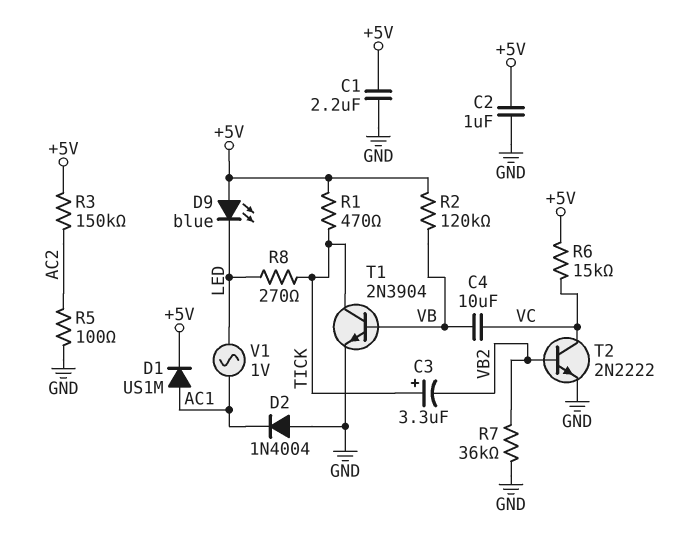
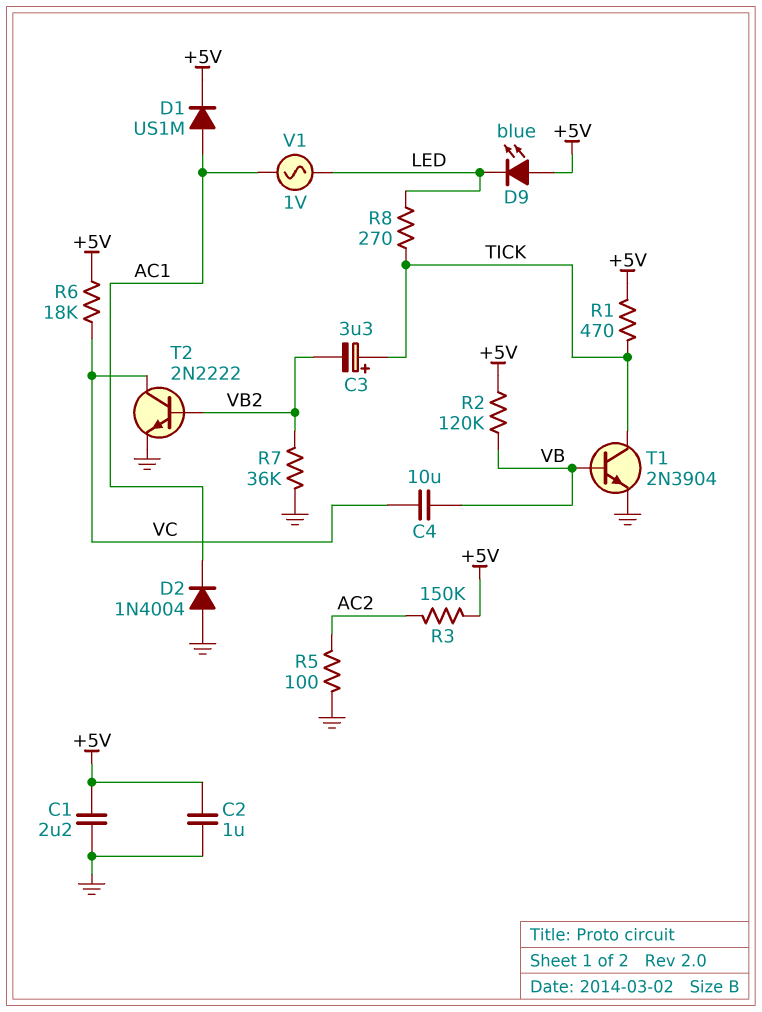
R6: 15k (+5V, VC) -> 18k (+5V, VC)

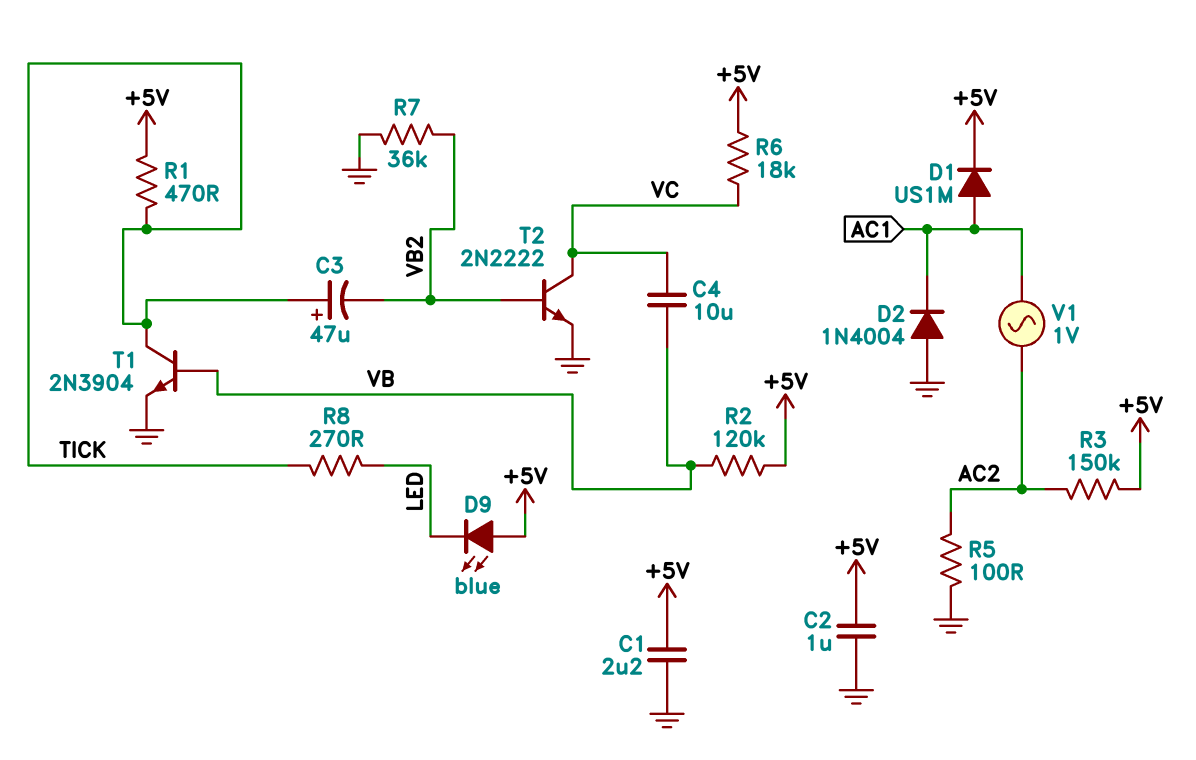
C3: 3.3uF (plus TICK, minus VB2) -> 47uF (plus TICK, minus VB2)
V1: AC 1V (AC1, LED) -> AC 1V (AC1, AC2)

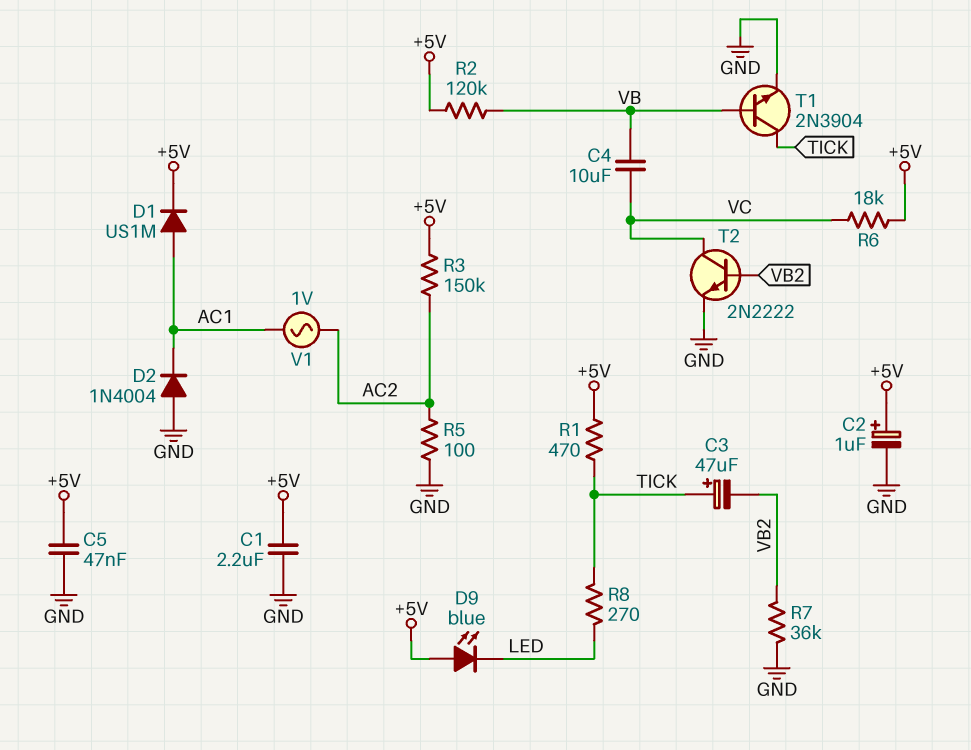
C2: 1uF (+5V, GND) -> 1uF (plus +5V, minus GND)
C5: none -> 47nF (+5V, GND)

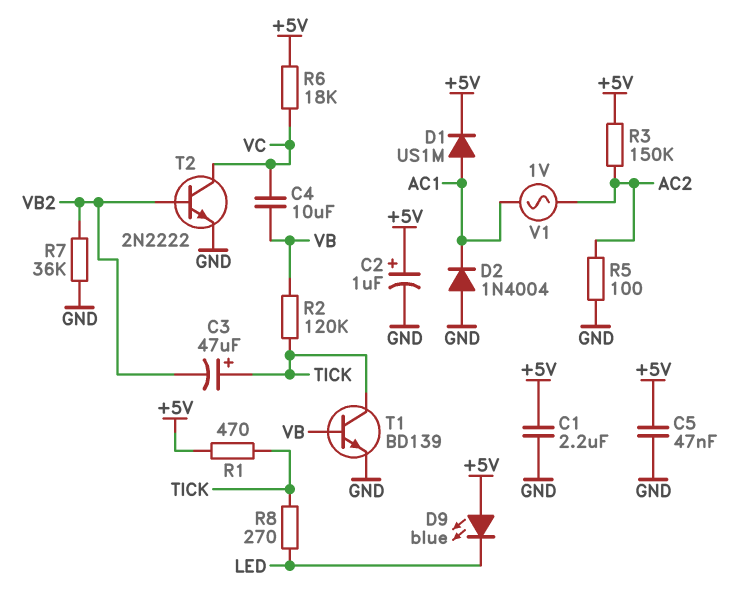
R2: 120k (+5V, VB) -> 120k (TICK, VB)
T1: NPN 2N3904 (B VB, C TICK, E GND) -> NPN BD139 (B VB, C TICK, E GND)

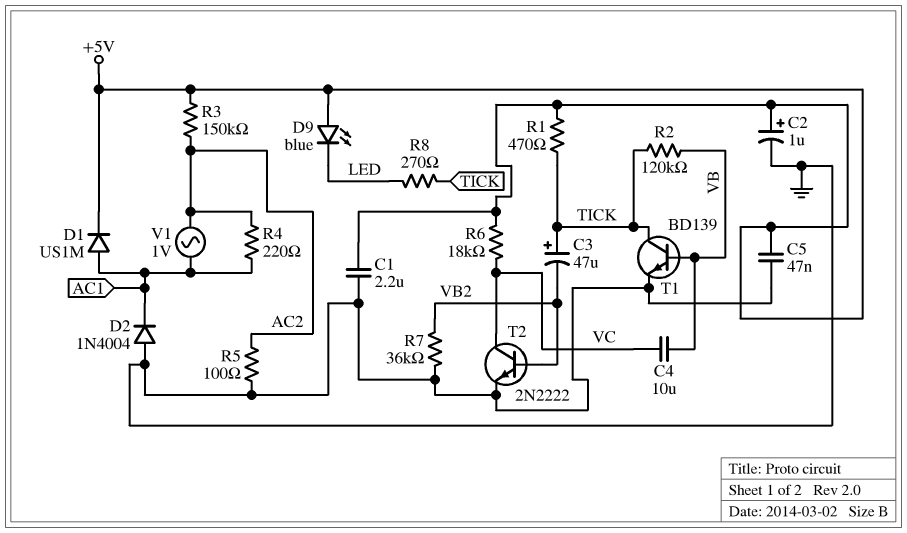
R4: none -> 220 (AC1, AC2)

